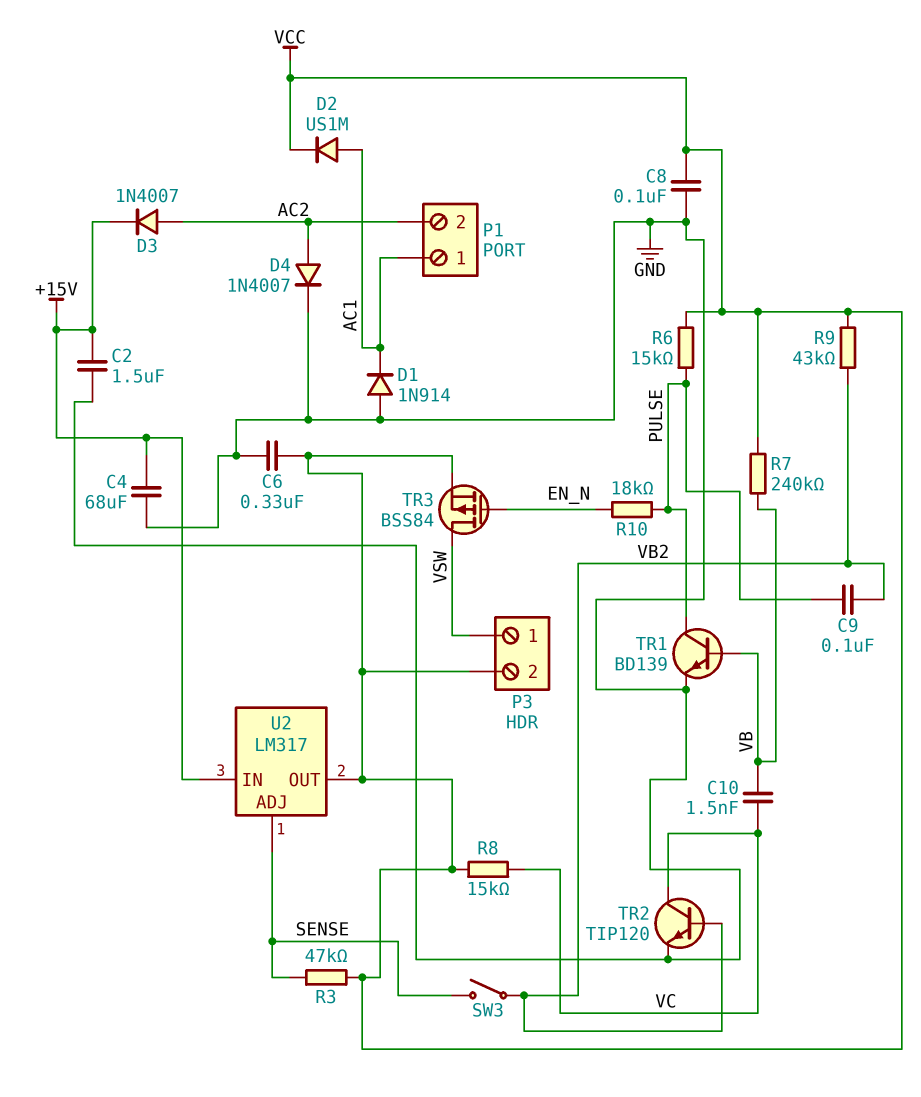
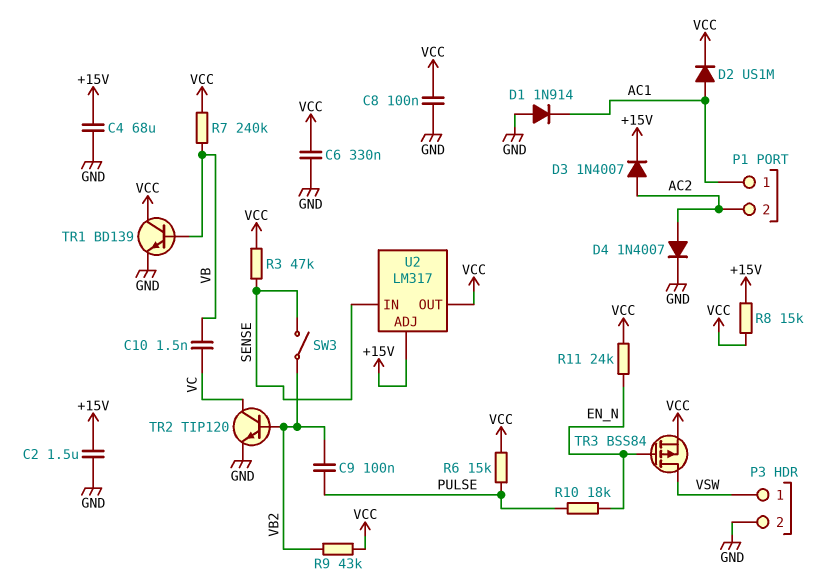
P3 pin 2: VCC -> GND
R8: 15k (VC, VCC) -> 15k (+15V, VCC)
R11: none -> 24k (EN_N, VCC)
TR1: NPN BD139 (B VB, C PULSE, E GND) -> NPN BD139 (B VB, C VCC, E GND)
U2 pin ADJ: SENSE -> +15V
U2 pin IN: +15V -> SENSE

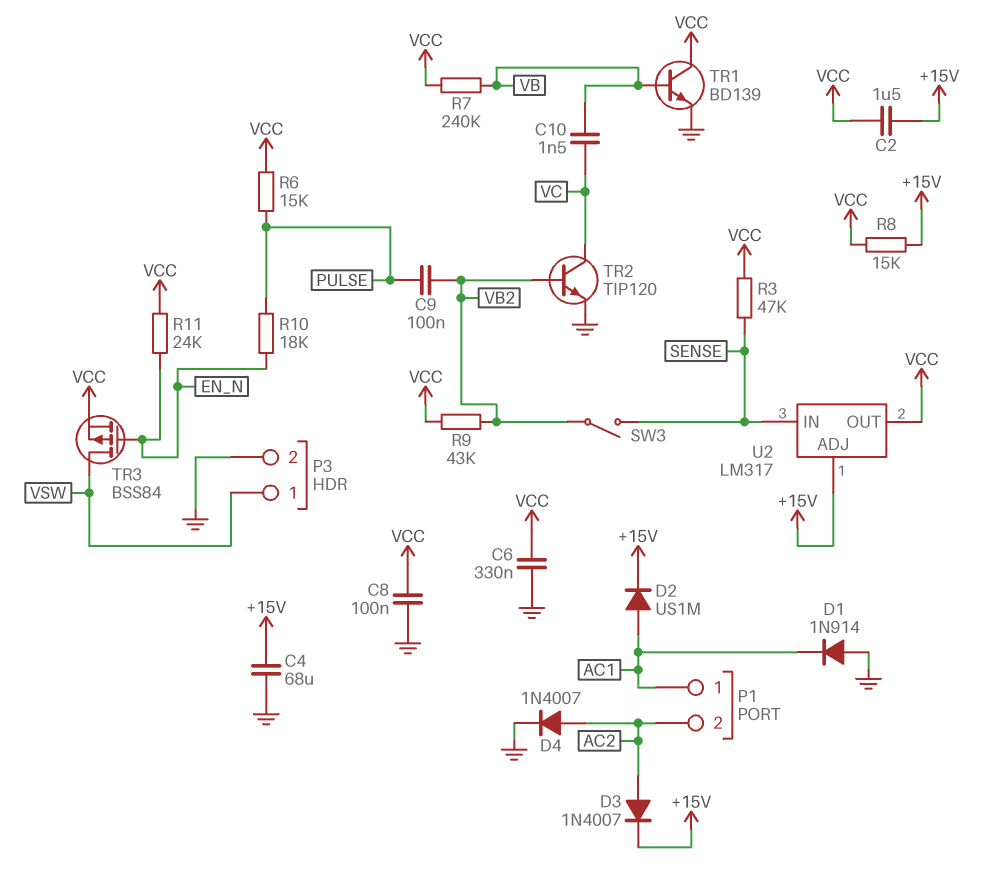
C2: 1.5uF (+15V, GND) -> 1.5uF (+15V, VCC)
D2: diode US1M (A AC1, K VCC) -> diode US1M (A AC1, K +15V)

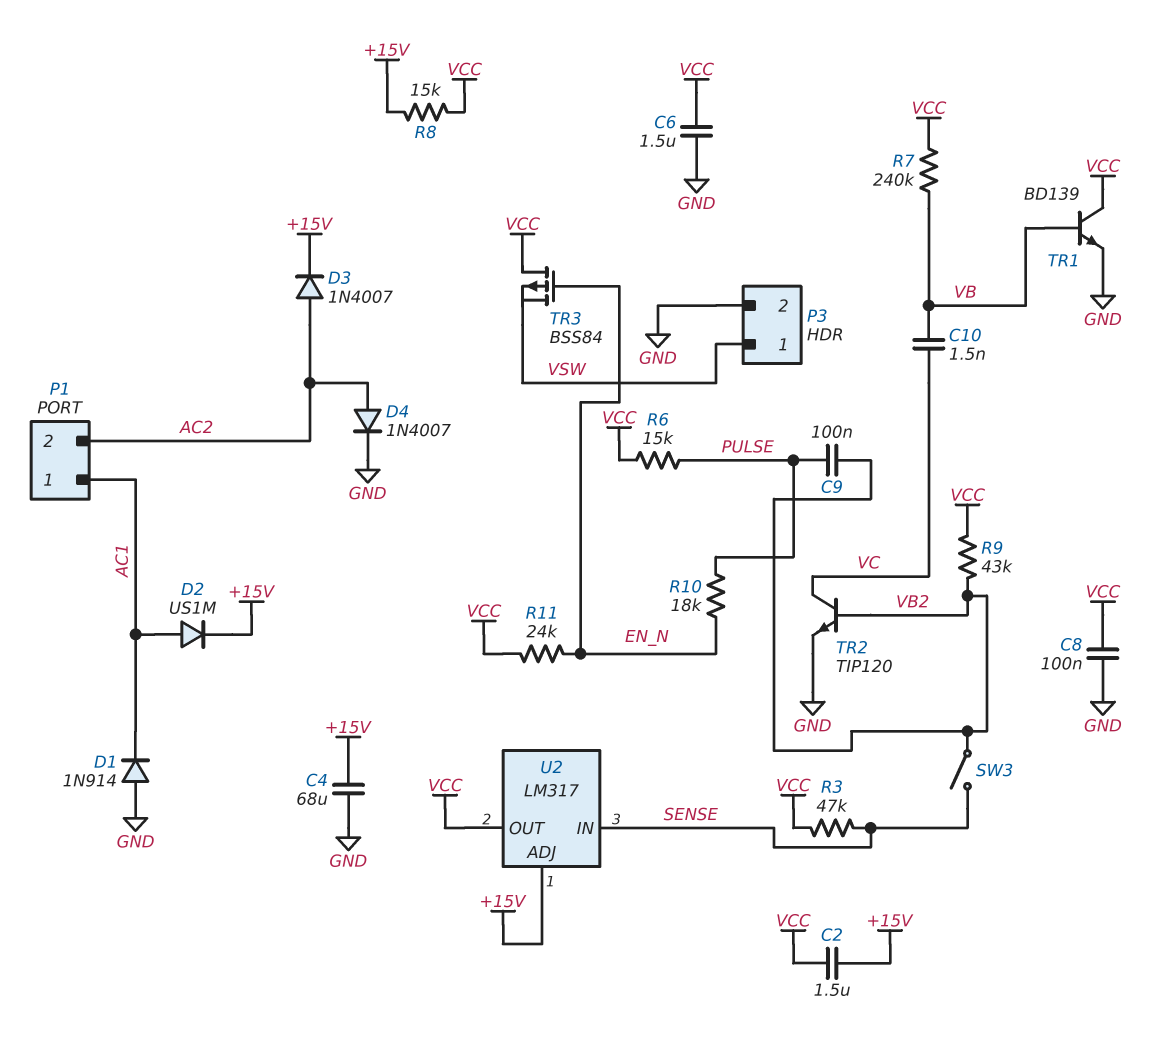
C6: 330nF (GND, VCC) -> 1.5uF (GND, VCC)
TR3: PMOS BSS84 (G EN_N, D VSW, S VCC) -> PMOS BSS84 (G EN_N, D VCC, S VSW)

